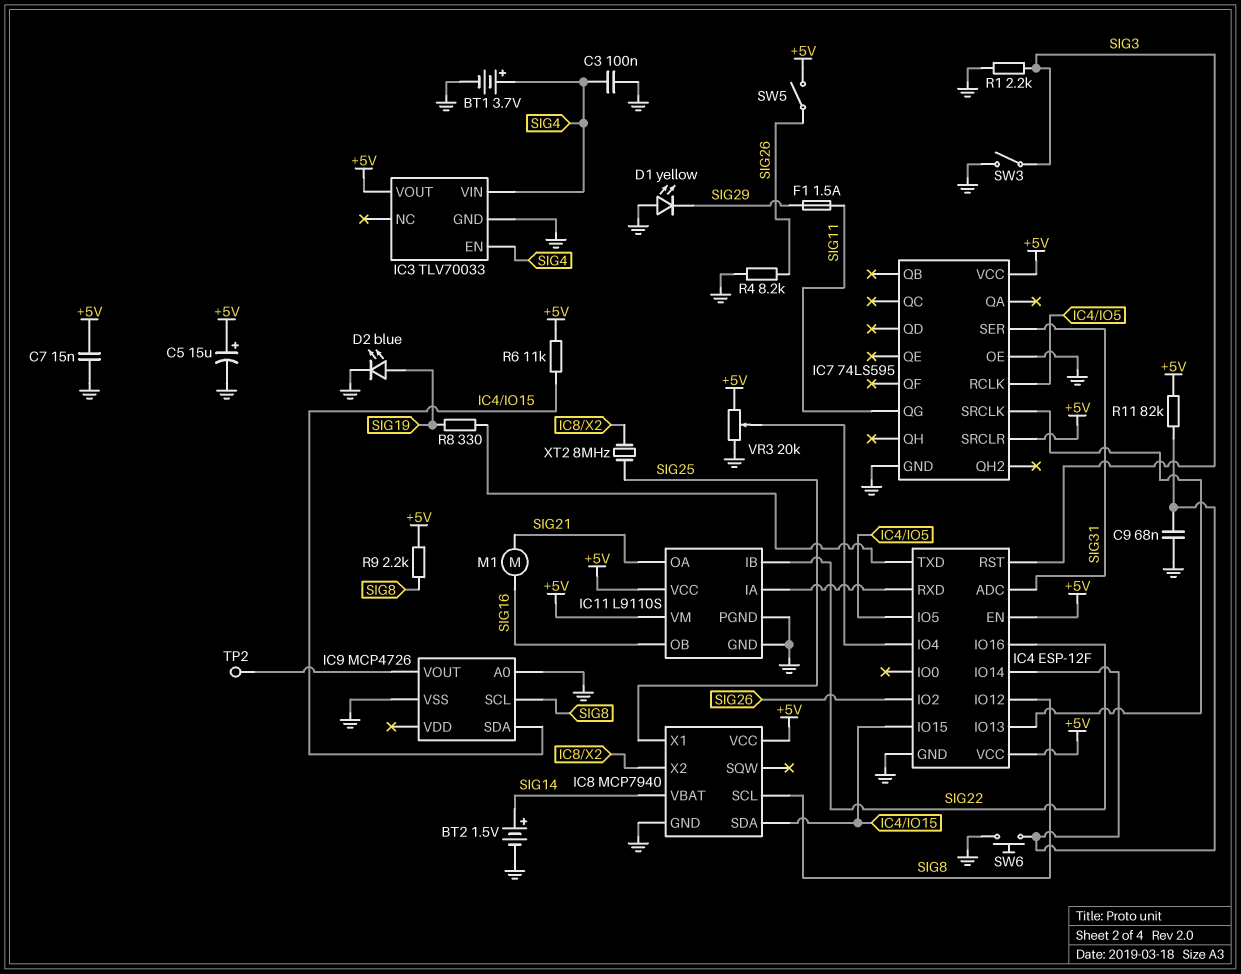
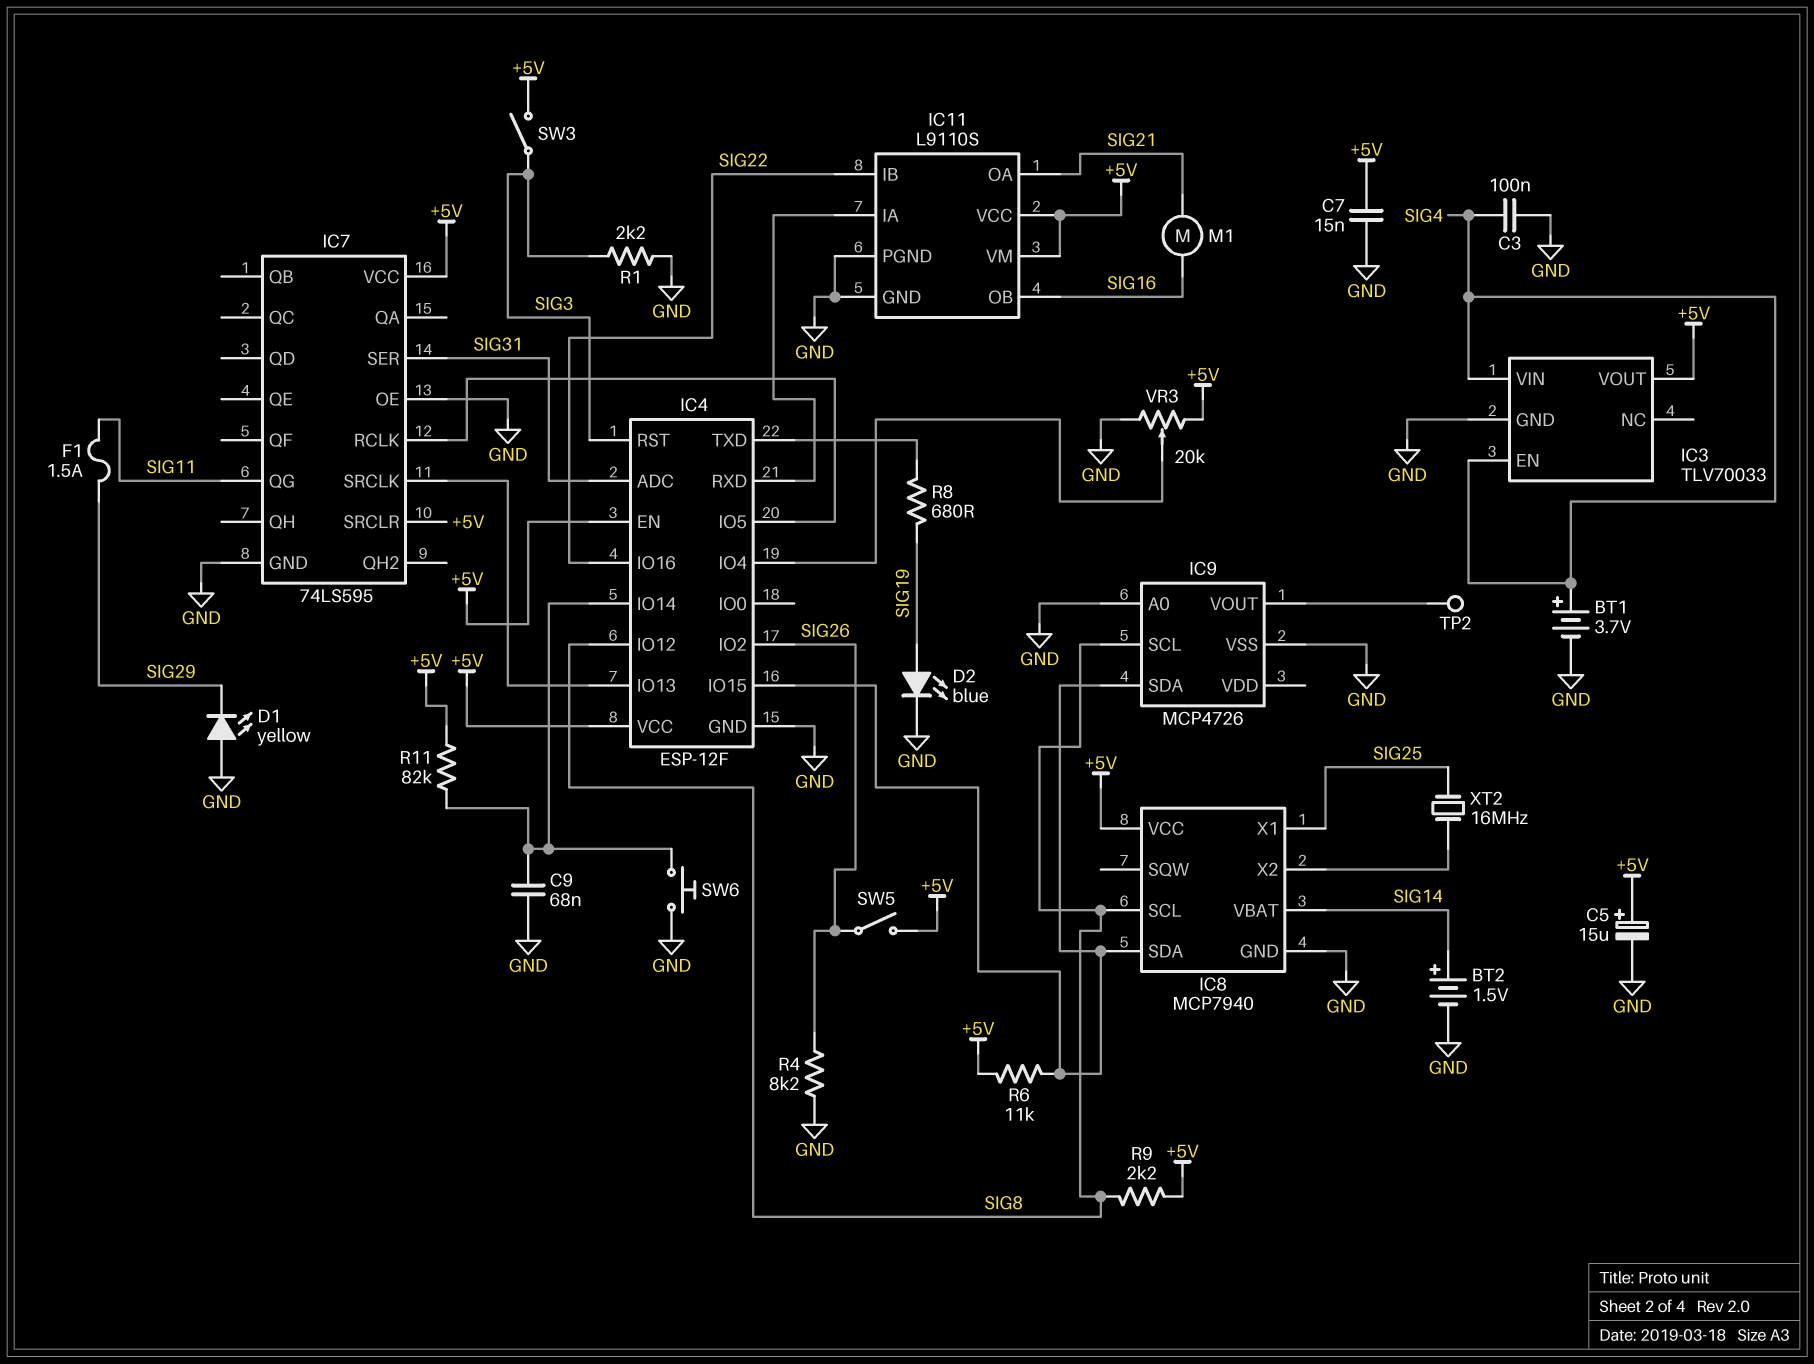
R8: 330 (IC4/TXD, SIG19) -> 680 (IC4/TXD, SIG19)
SW3: switch (GND, SIG3) -> switch (+5V, SIG3)
XT2: 8MHz (IC8/X2, SIG25) -> 16MHz (IC8/X2, SIG25)

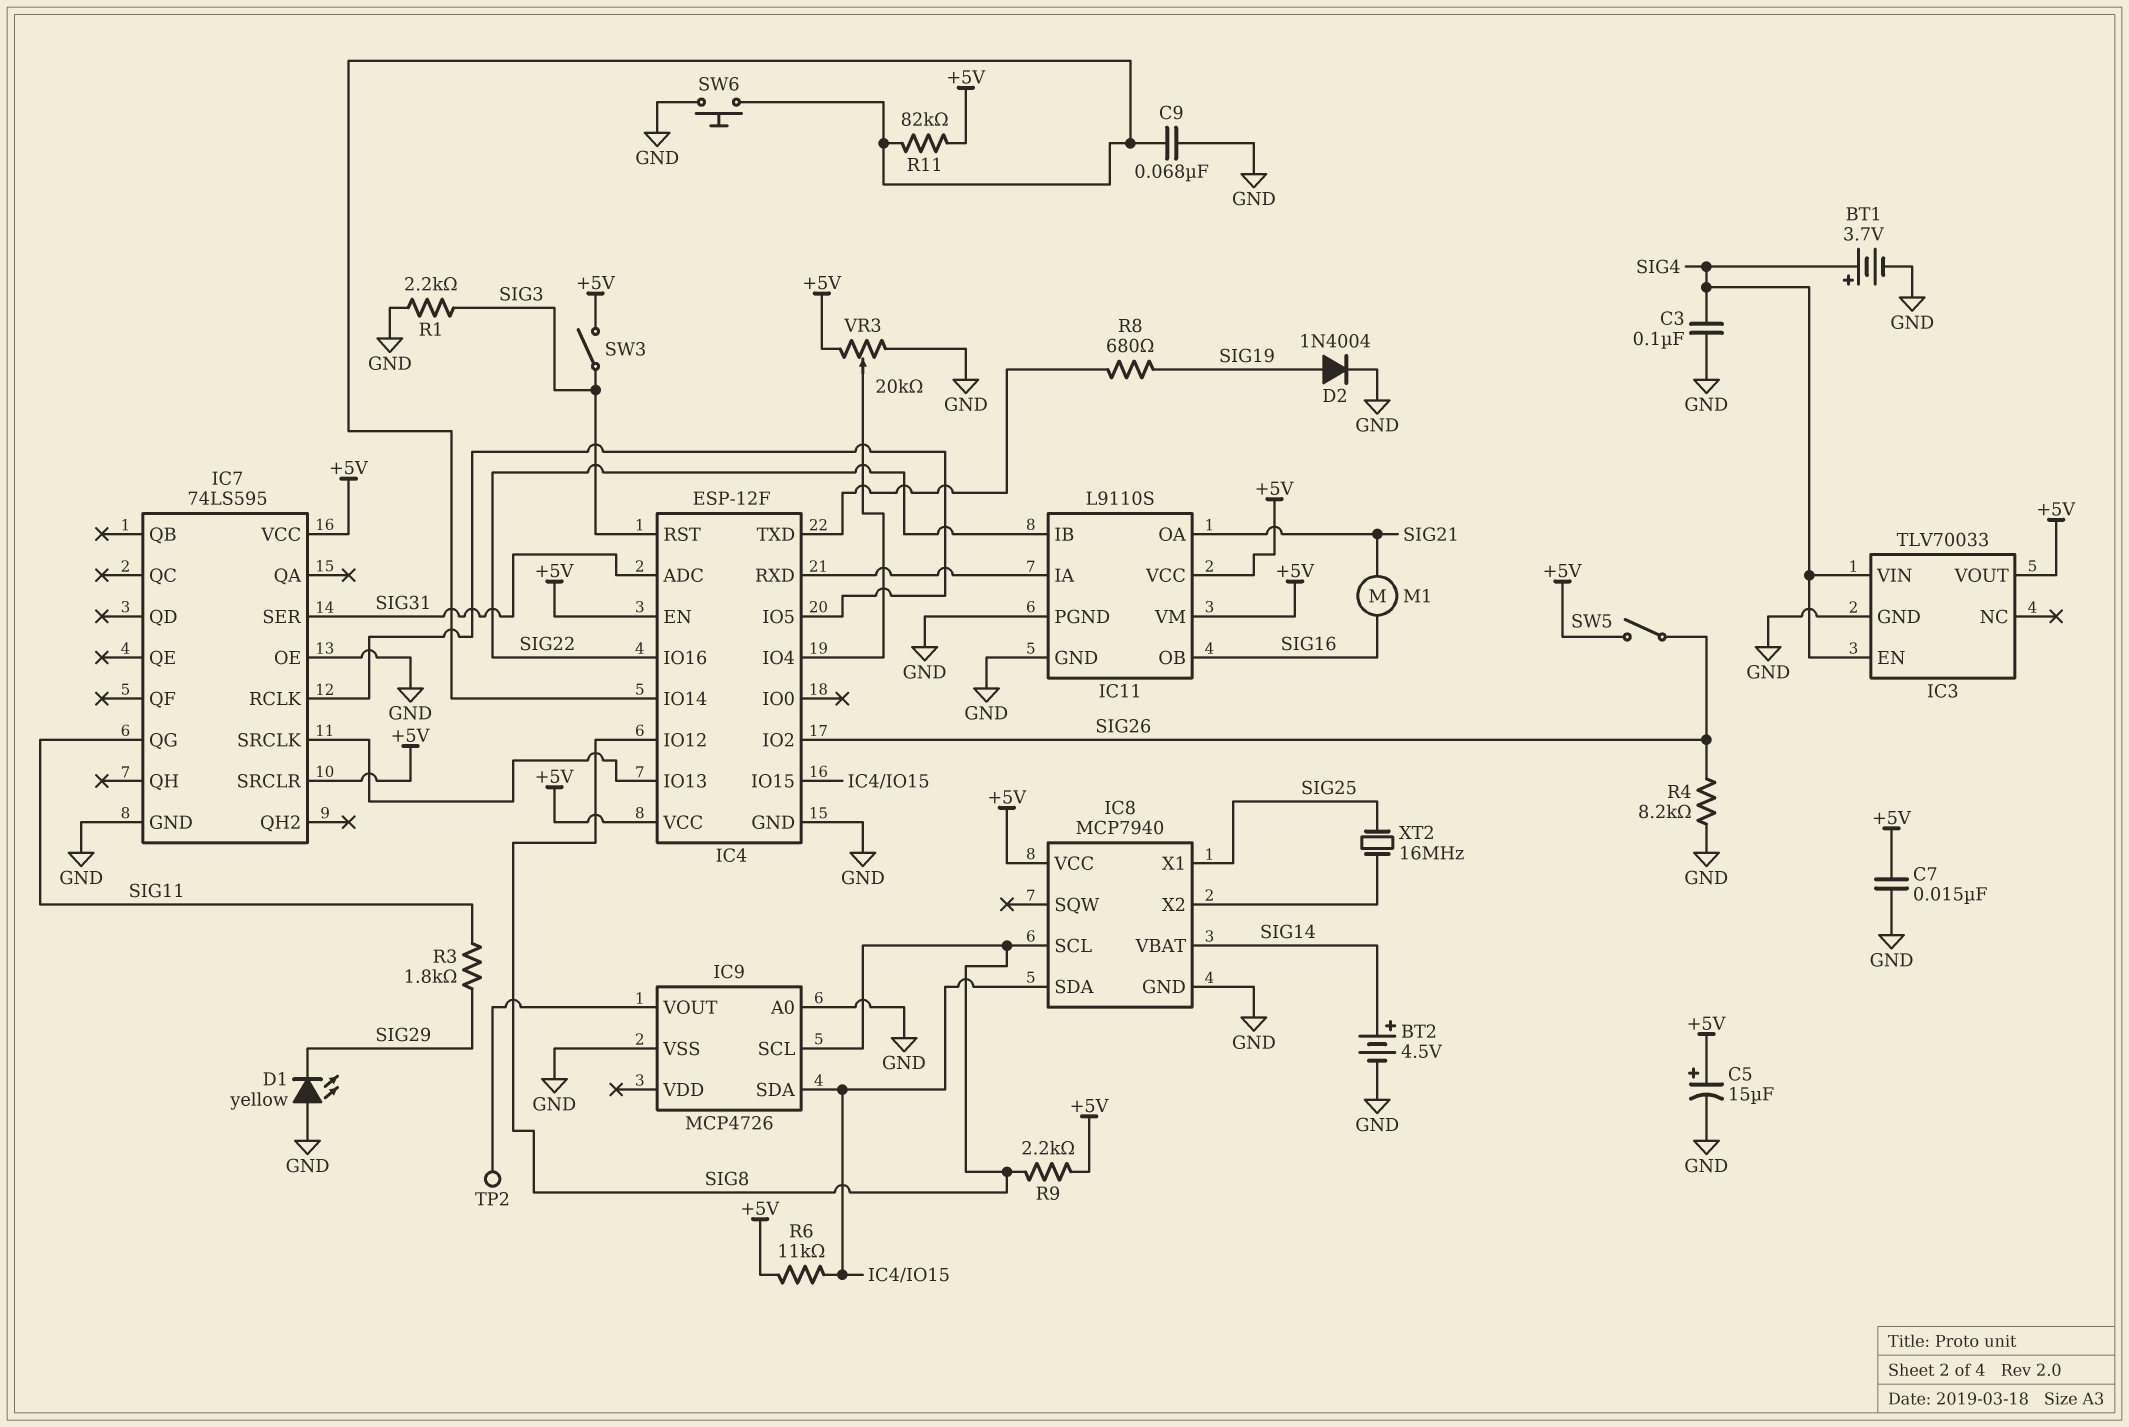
BT2: 1.5V (plus SIG14, minus GND) -> 4.5V (plus SIG14, minus GND)
D2: LED blue (A SIG19, K GND) -> diode 1N4004 (A SIG19, K GND)
F1: 1.5A (SIG11, SIG29) -> none
R3: none -> 1.8k (SIG11, SIG29)

